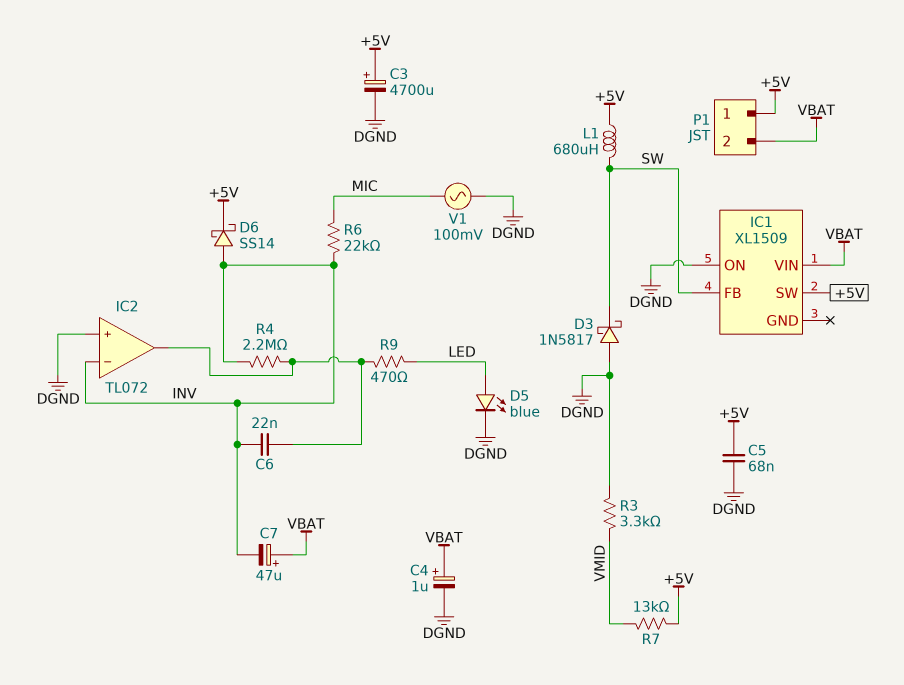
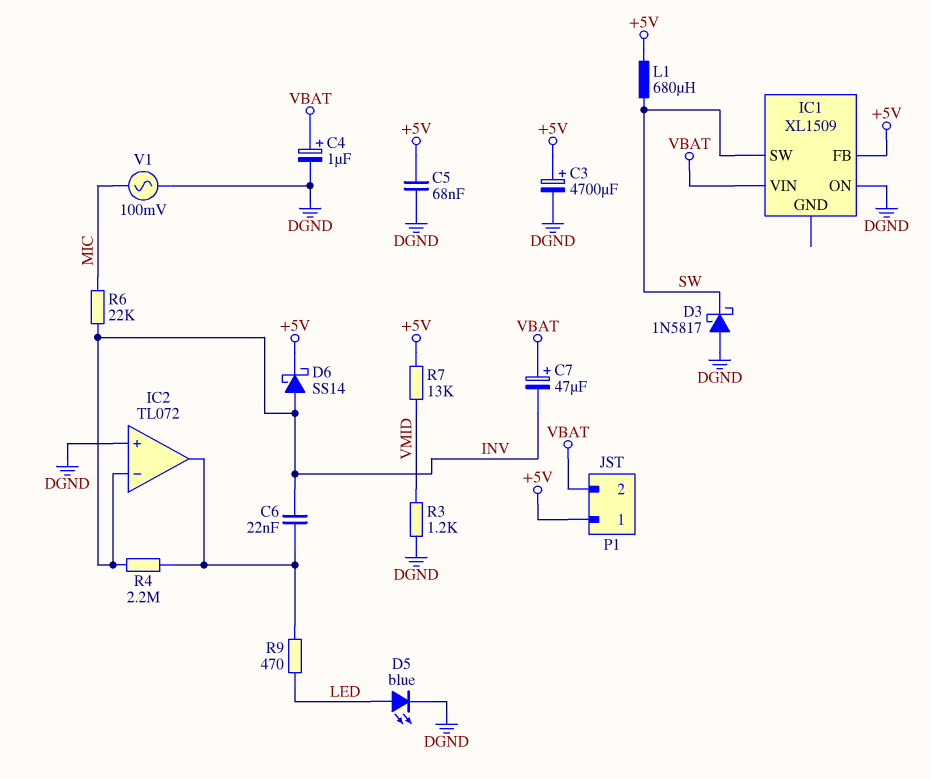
IC1 pin FB: SW -> +5V
IC1 pin SW: +5V -> SW
R3: 3.3k (DGND, VMID) -> 1.2k (DGND, VMID)

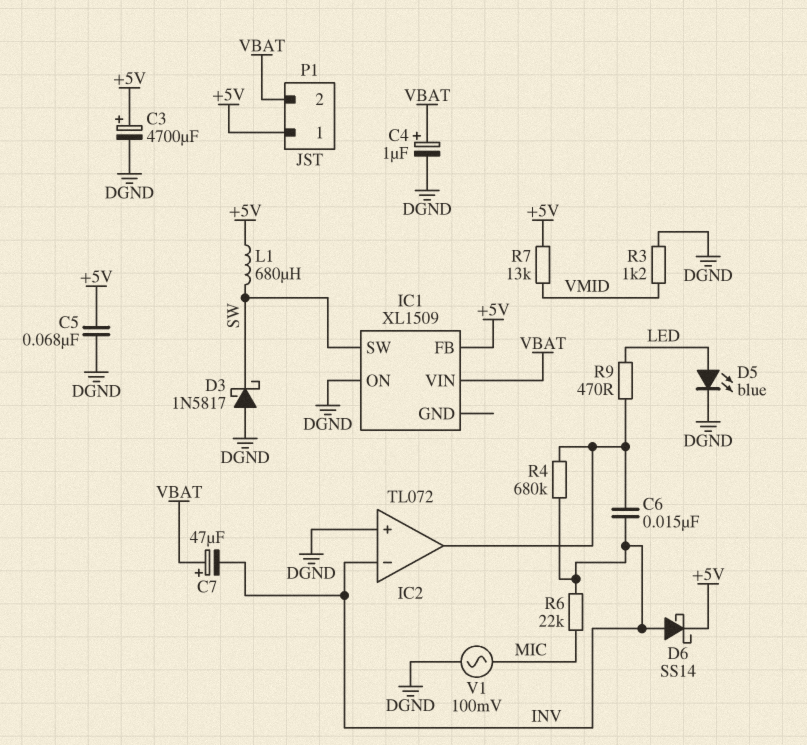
C6: 22nF (IC2/out, INV) -> 15nF (IC2/out, INV)
R4: 2.2M (IC2/out, INV) -> 680k (IC2/out, INV)

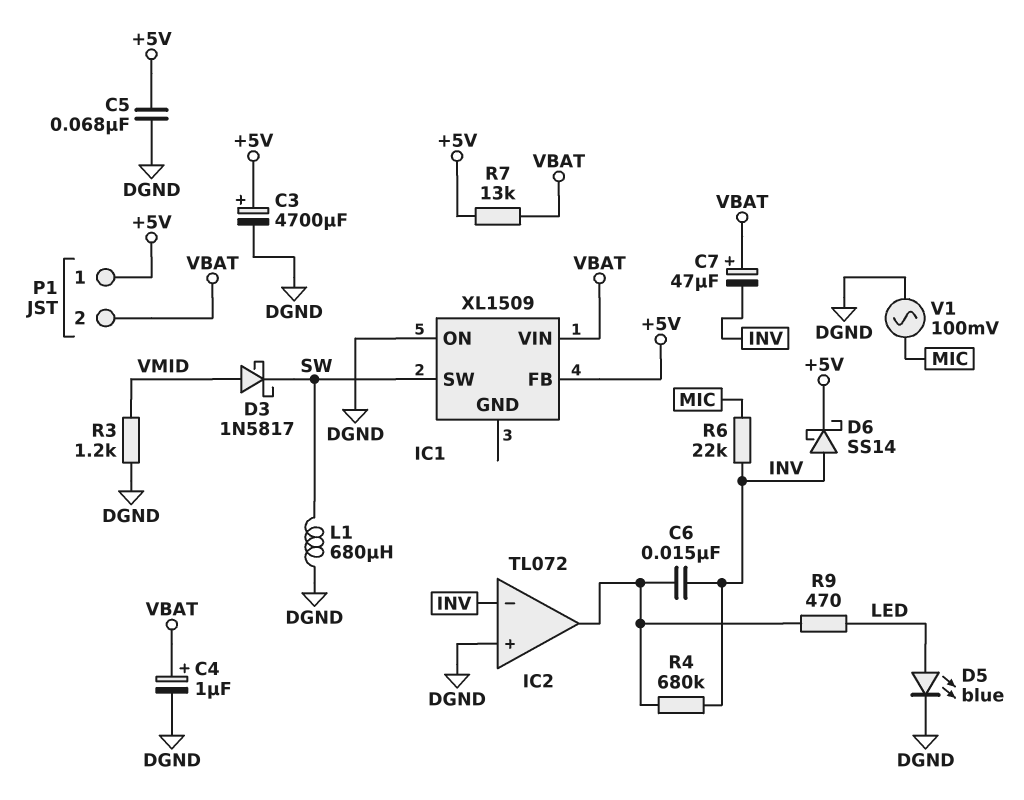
D3: schottky 1N5817 (A DGND, K SW) -> schottky 1N5817 (A VMID, K SW)
L1: 680uH (+5V, SW) -> 680uH (DGND, SW)
R7: 13k (+5V, VMID) -> 13k (+5V, VBAT)

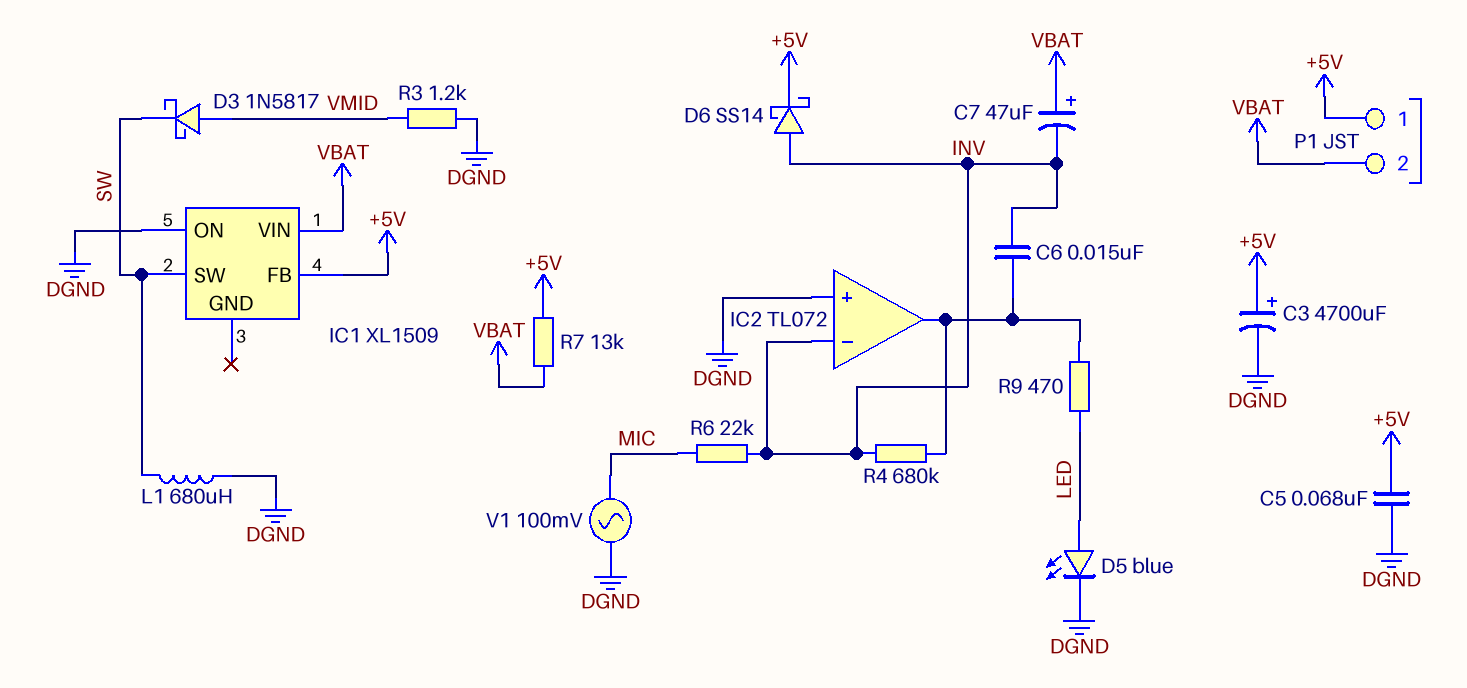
C4: 1uF (plus VBAT, minus DGND) -> none

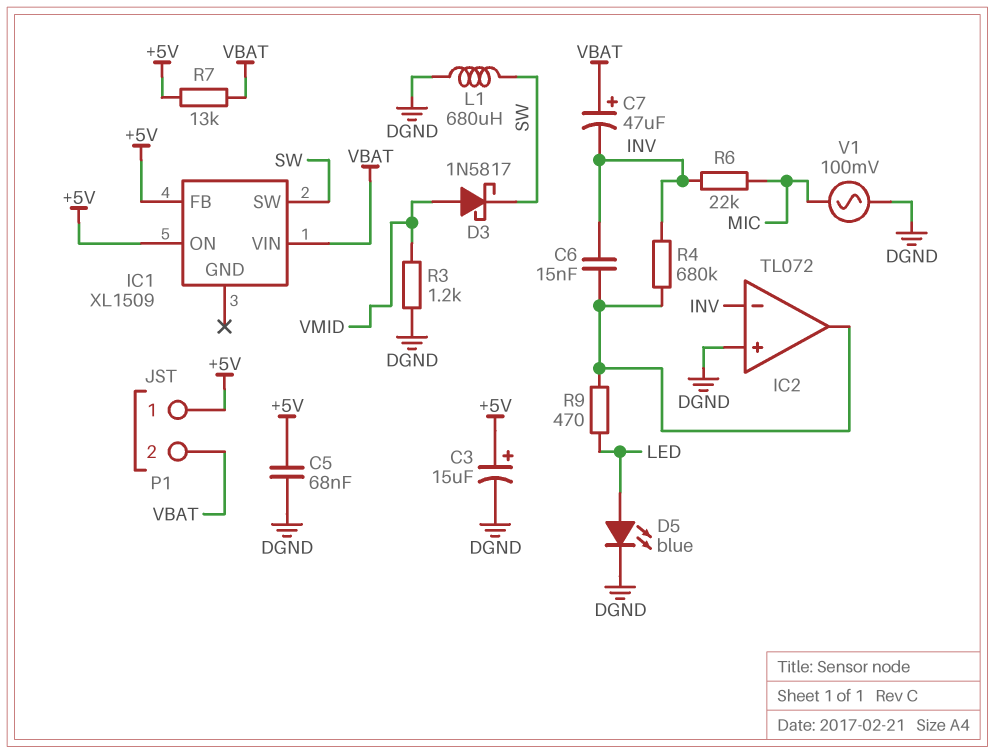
C3: 4700uF (plus +5V, minus DGND) -> 15uF (plus +5V, minus DGND)
D6: schottky SS14 (A INV, K +5V) -> none
IC1 pin ON: DGND -> +5V

